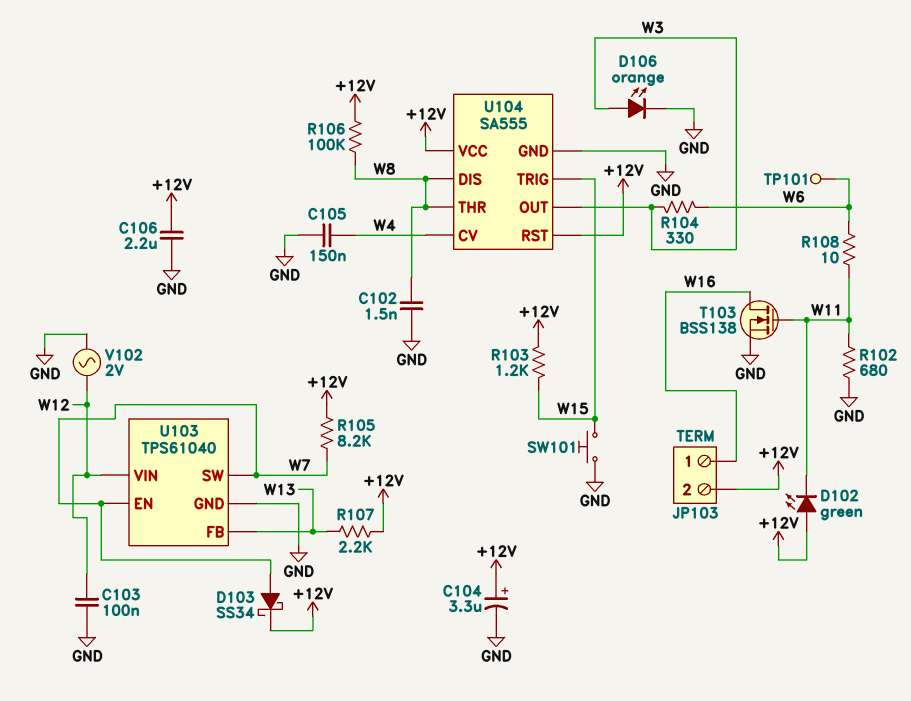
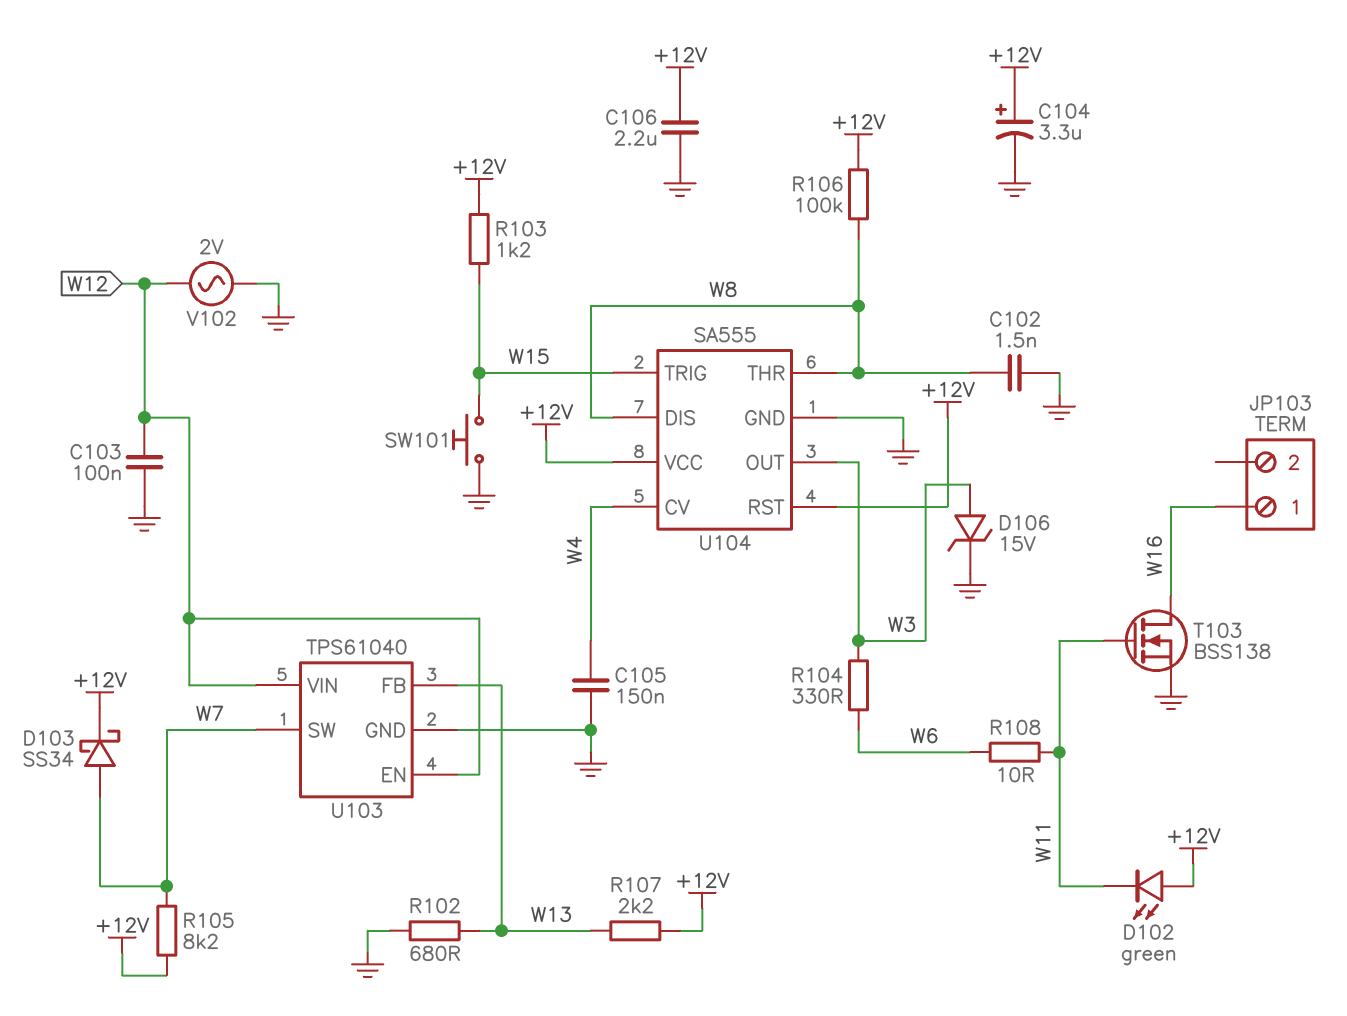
D106: LED orange (A W3, K GND) -> zener 15V (A W3, K GND)
JP103 pin 2: +12V -> none
R102: 680 (GND, W11) -> 680 (GND, W13)
TP101: test point (W6) -> none
U103 pin EN: W7 -> W12

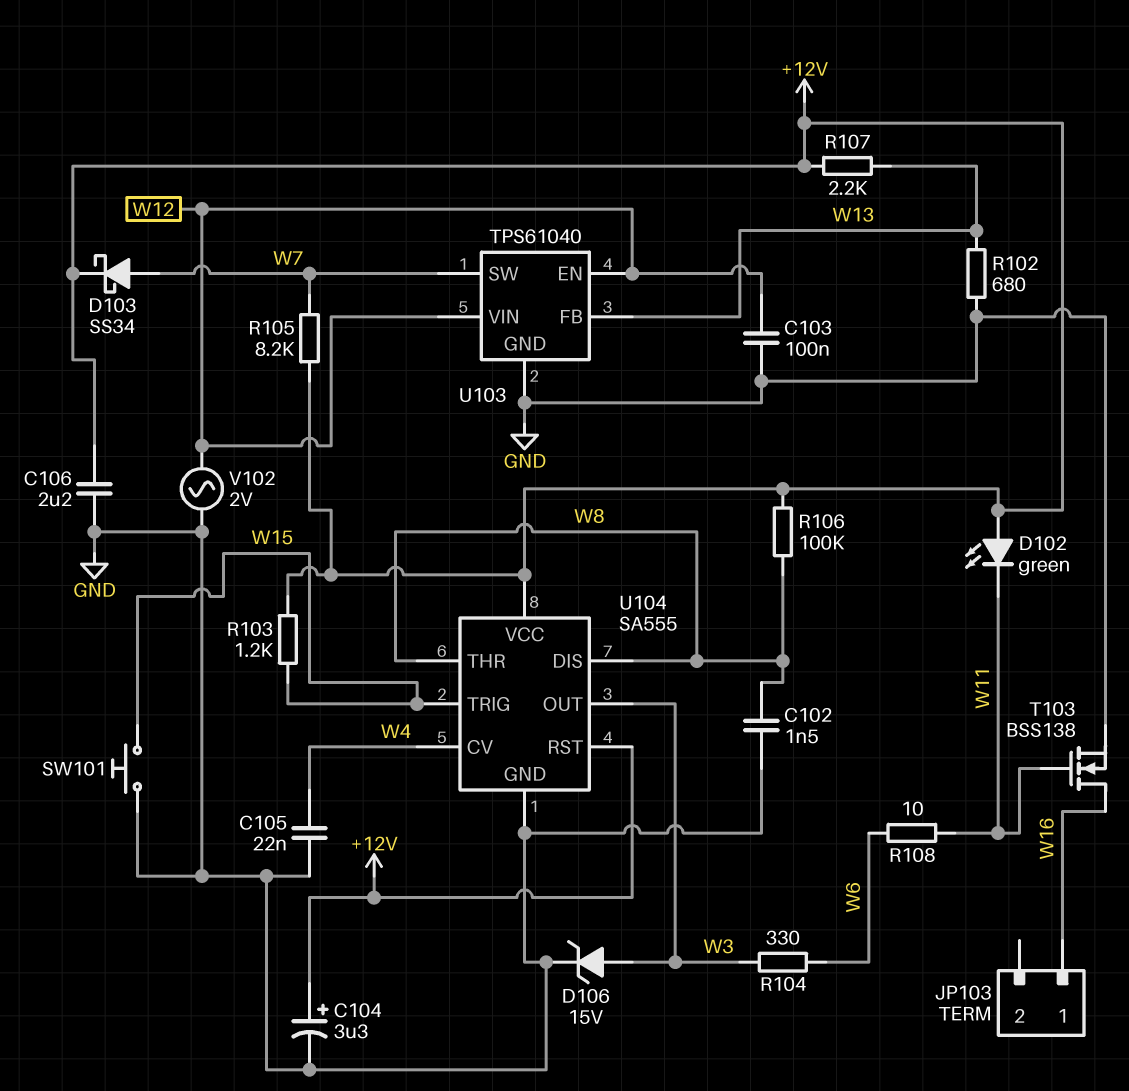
C105: 150nF (GND, W4) -> 22nF (GND, W4)

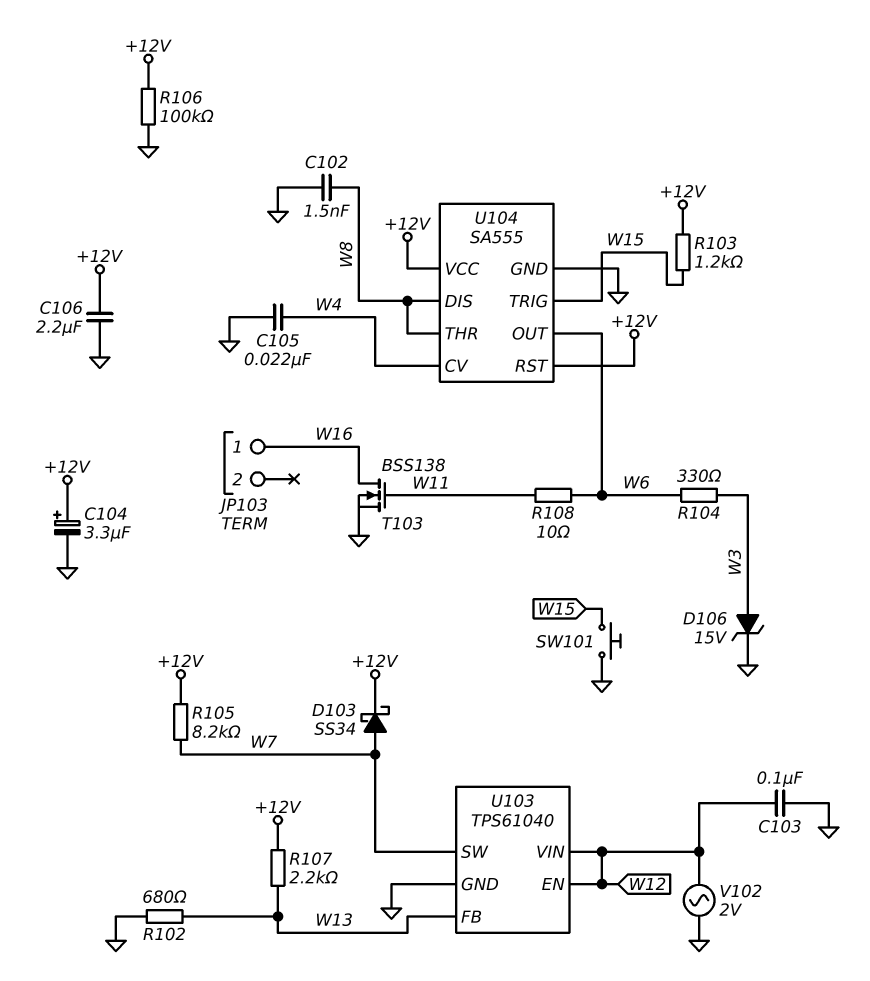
D102: LED green (A +12V, K W11) -> none
R106: 100k (+12V, W8) -> 100k (+12V, GND)
U104 pin OUT: W3 -> W6

